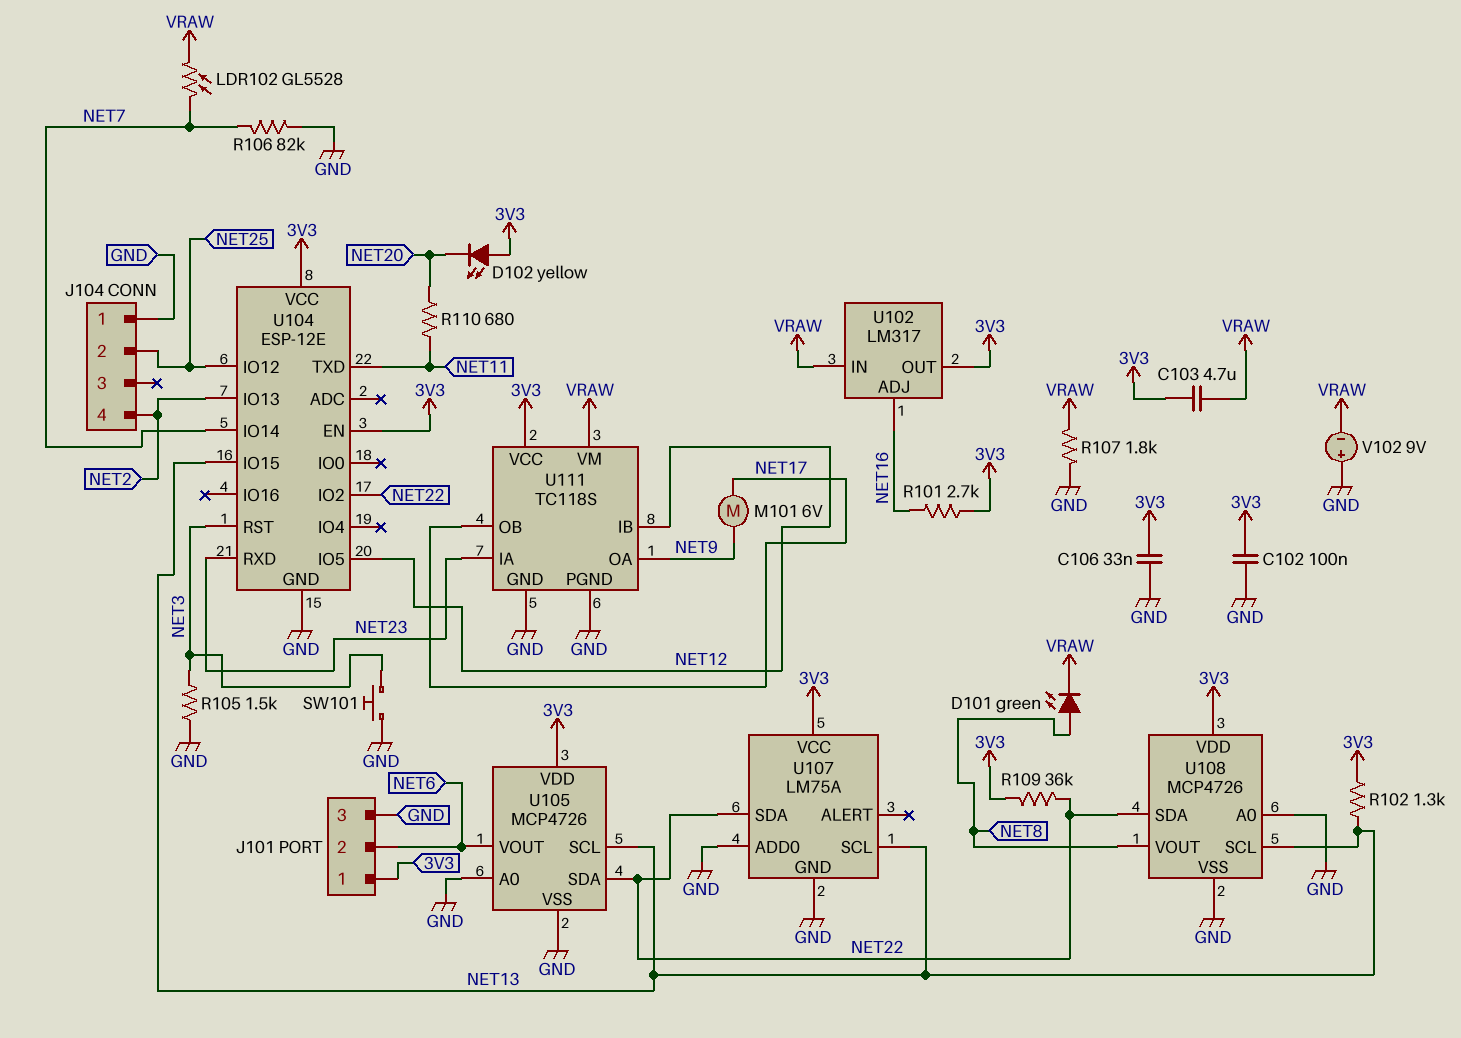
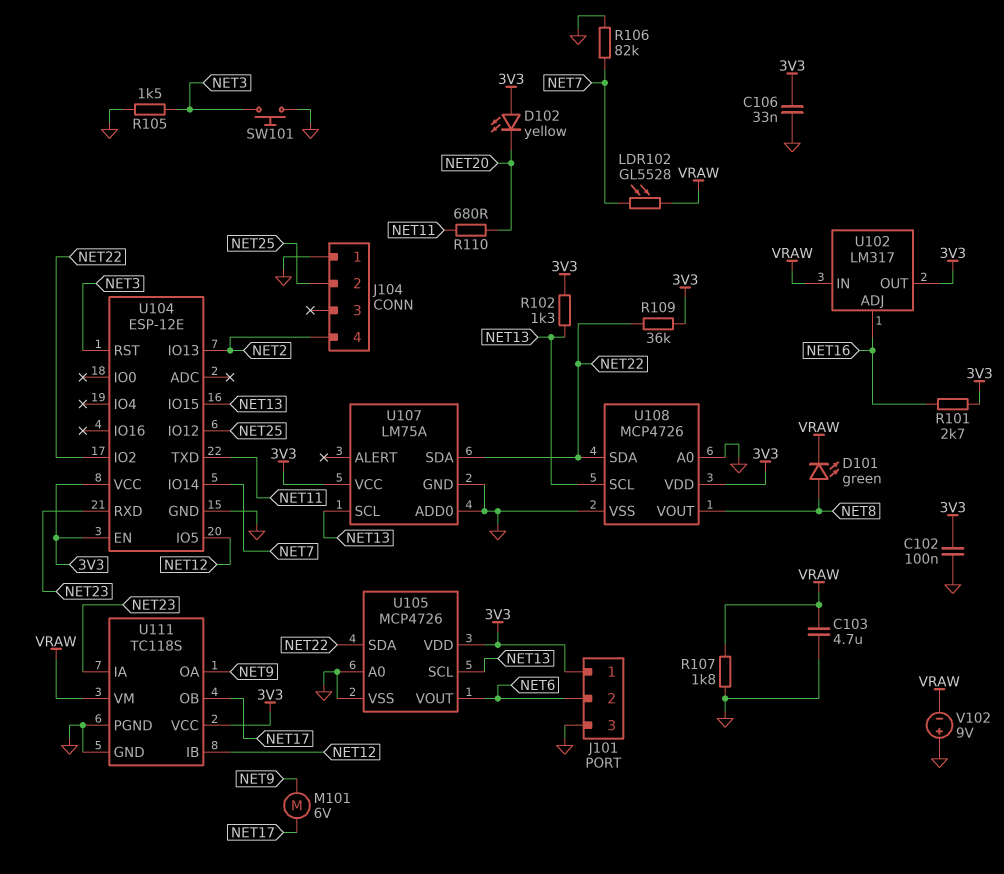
C103: 4.7uF (3V3, VRAW) -> 4.7uF (GND, VRAW)

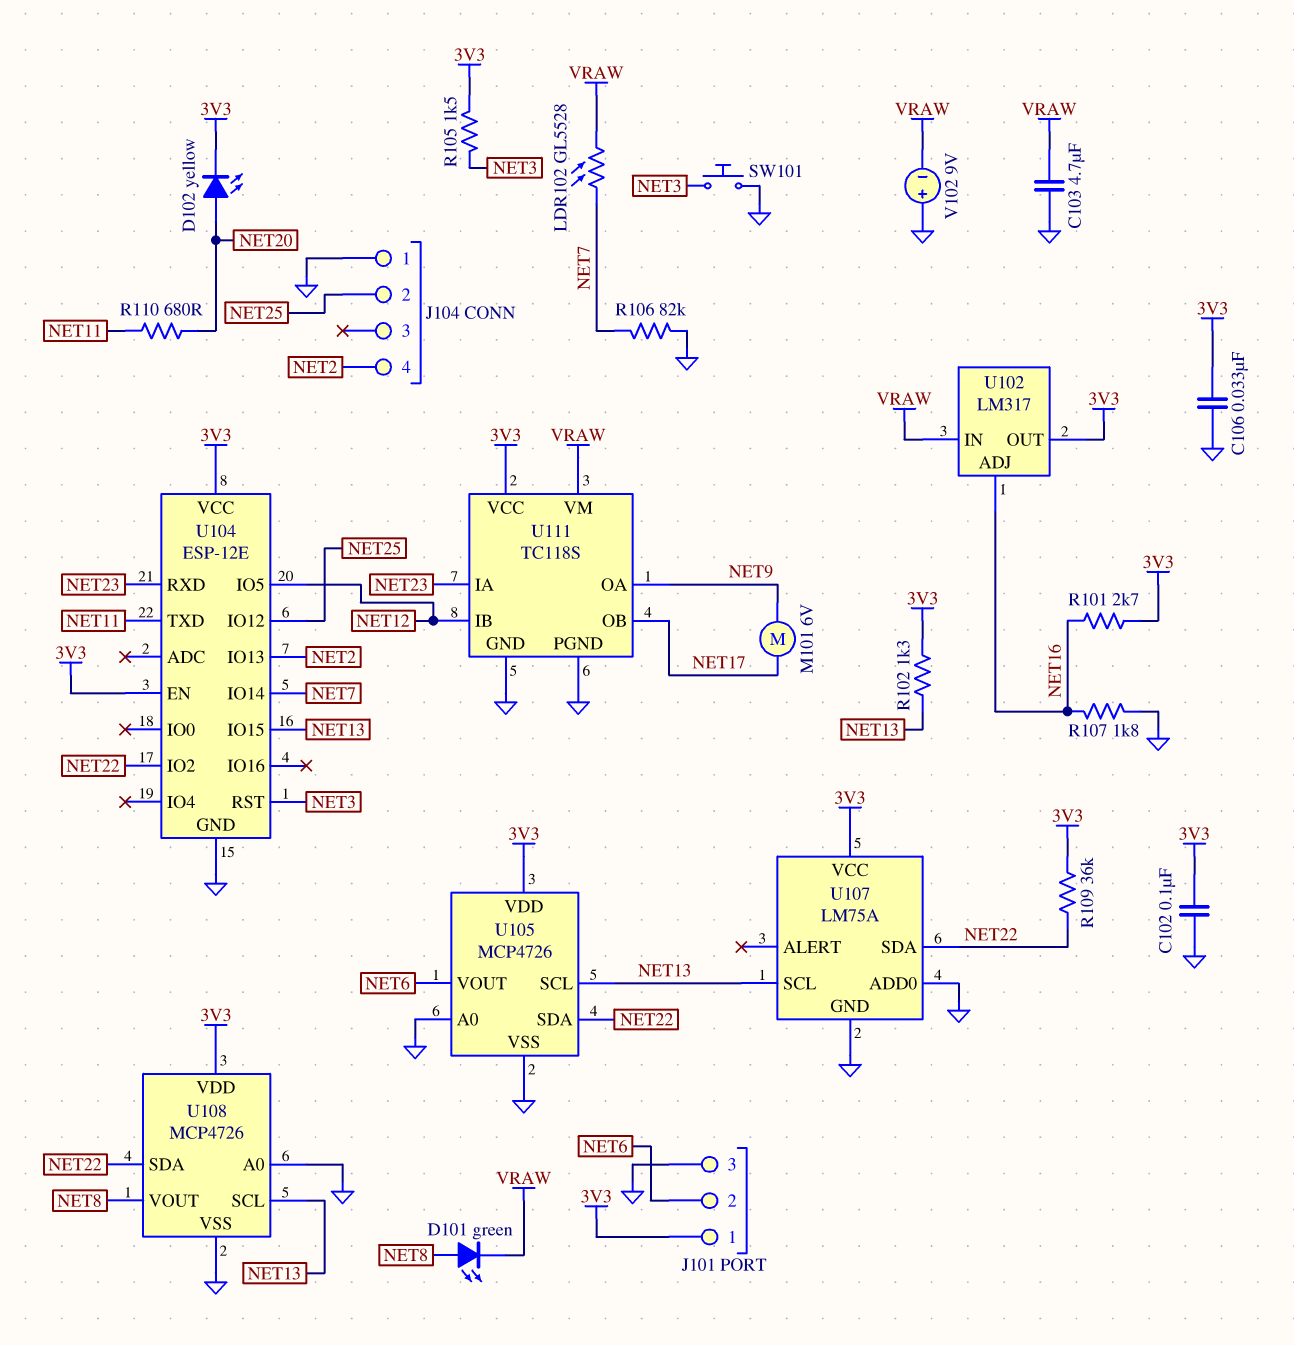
D102: LED yellow (A 3V3, K NET20) -> LED yellow (A NET20, K 3V3)
R105: 1.5k (GND, NET3) -> 1.5k (3V3, NET3)
R107: 1.8k (GND, VRAW) -> 1.8k (GND, NET16)

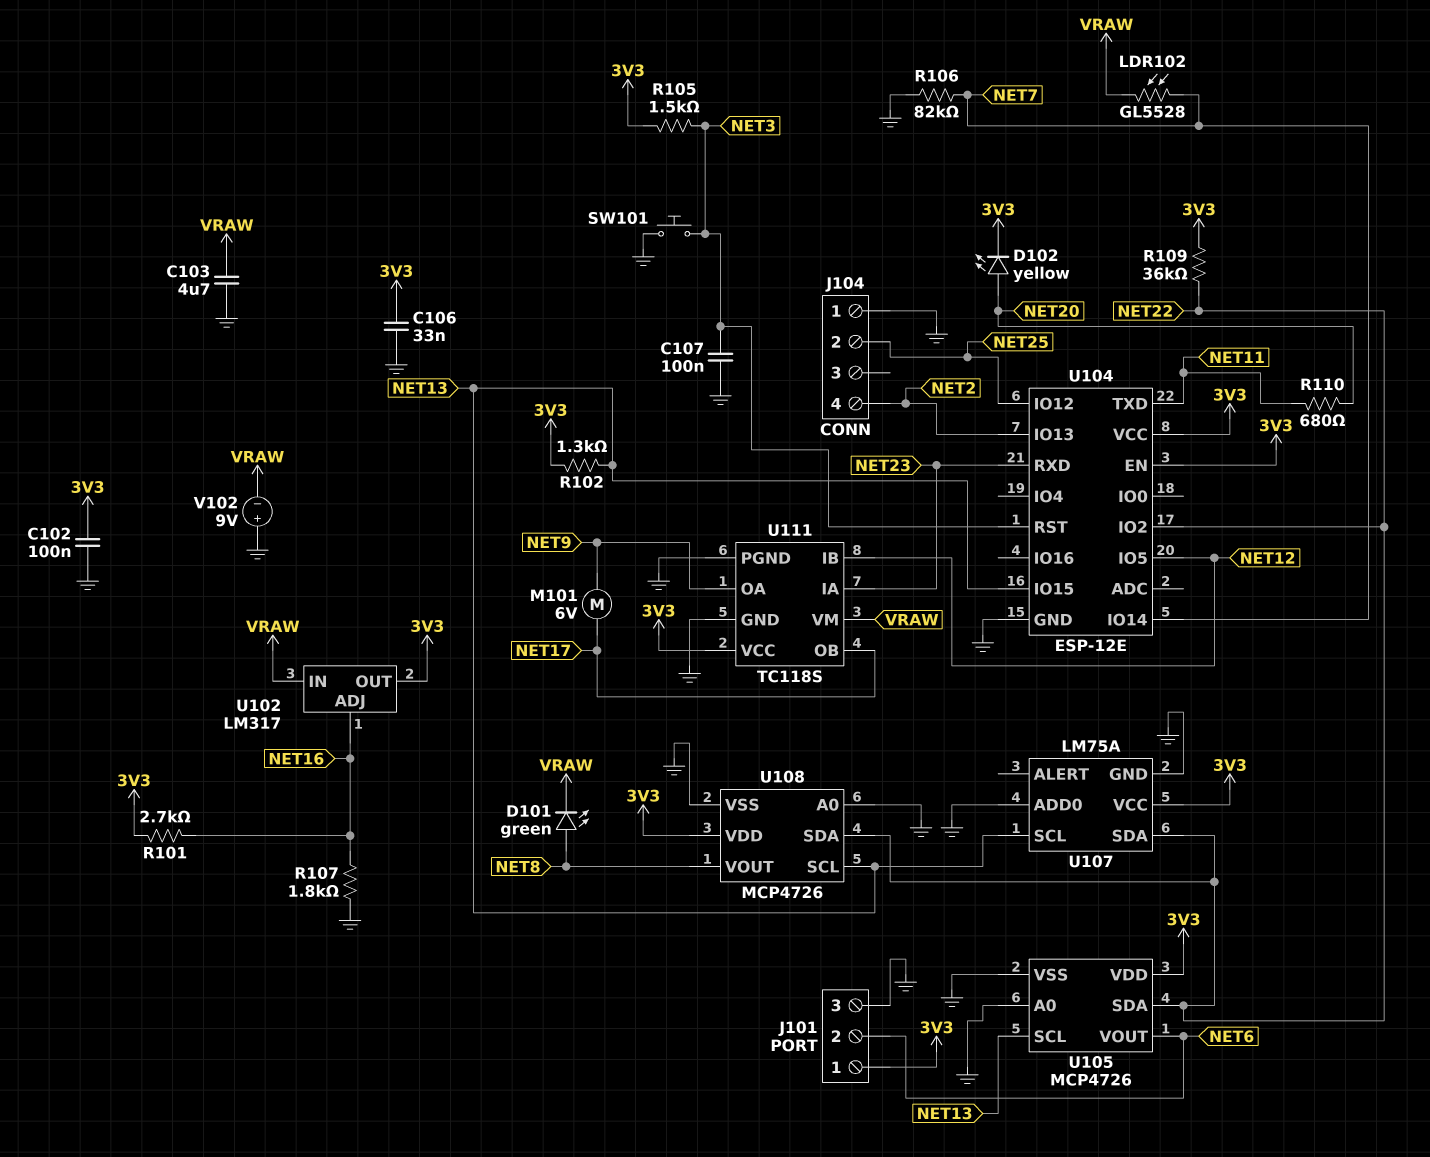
C107: none -> 100nF (GND, NET3)

